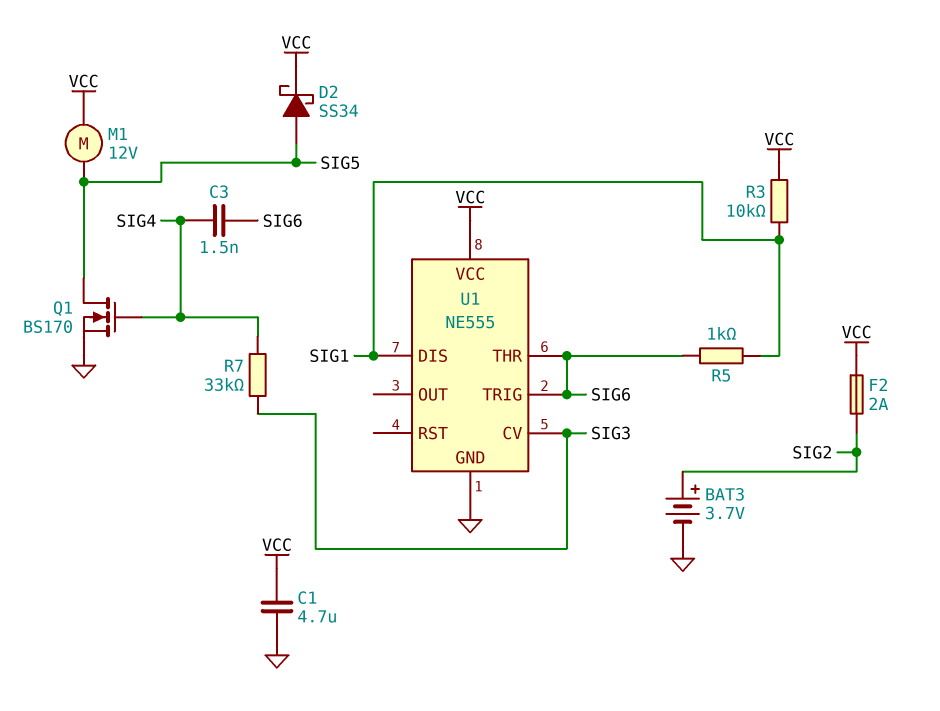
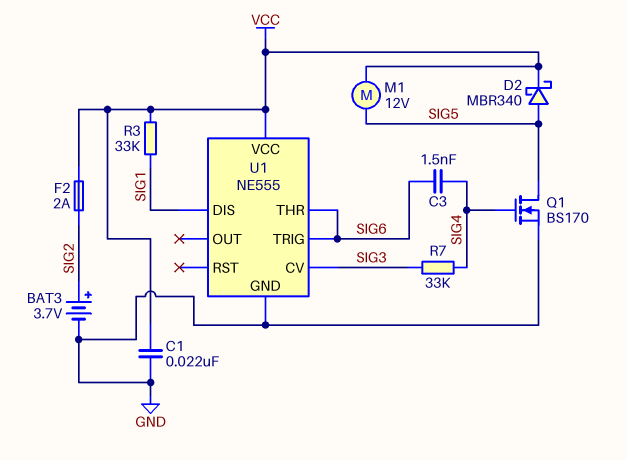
C1: 4.7uF (GND, VCC) -> 22nF (GND, VCC)
D2: schottky SS34 (A SIG5, K VCC) -> schottky MBR340 (A SIG5, K VCC)
R3: 10k (SIG1, VCC) -> 33k (SIG1, VCC)
R5: 1k (SIG1, SIG6) -> none

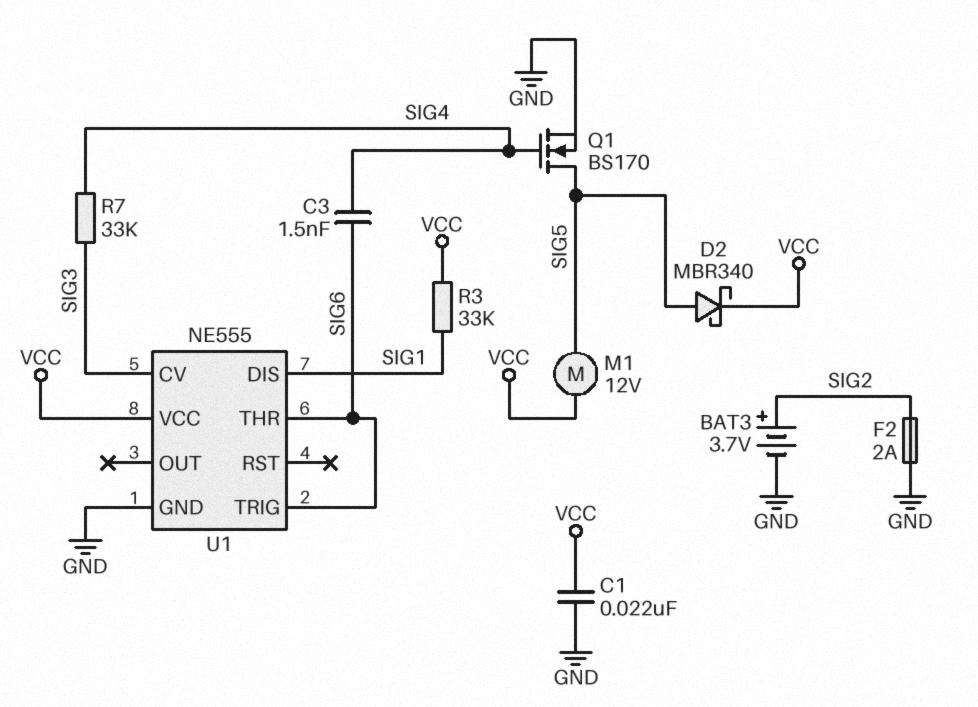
F2: 2A (SIG2, VCC) -> 2A (GND, SIG2)

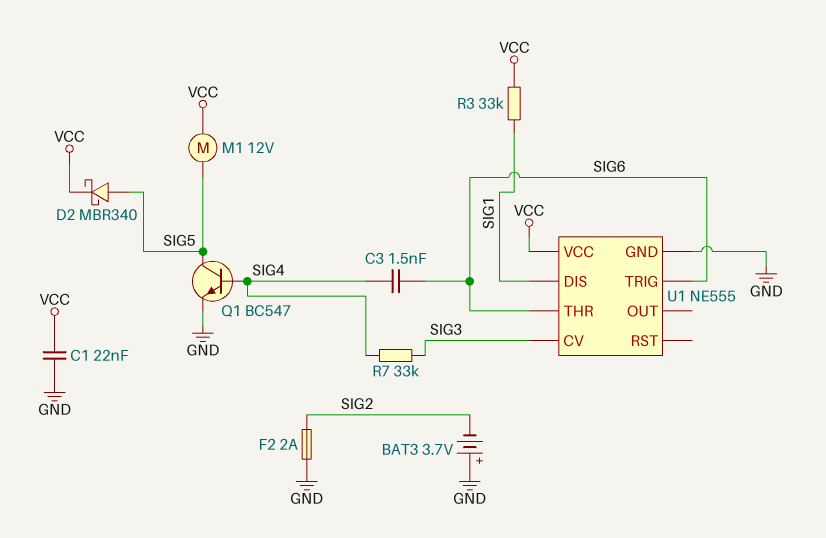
BAT3: 3.7V (plus SIG2, minus GND) -> 3.7V (plus GND, minus SIG2)
Q1: NMOS BS170 (G SIG4, D SIG5, S GND) -> NPN BC547 (B SIG4, C SIG5, E GND)

